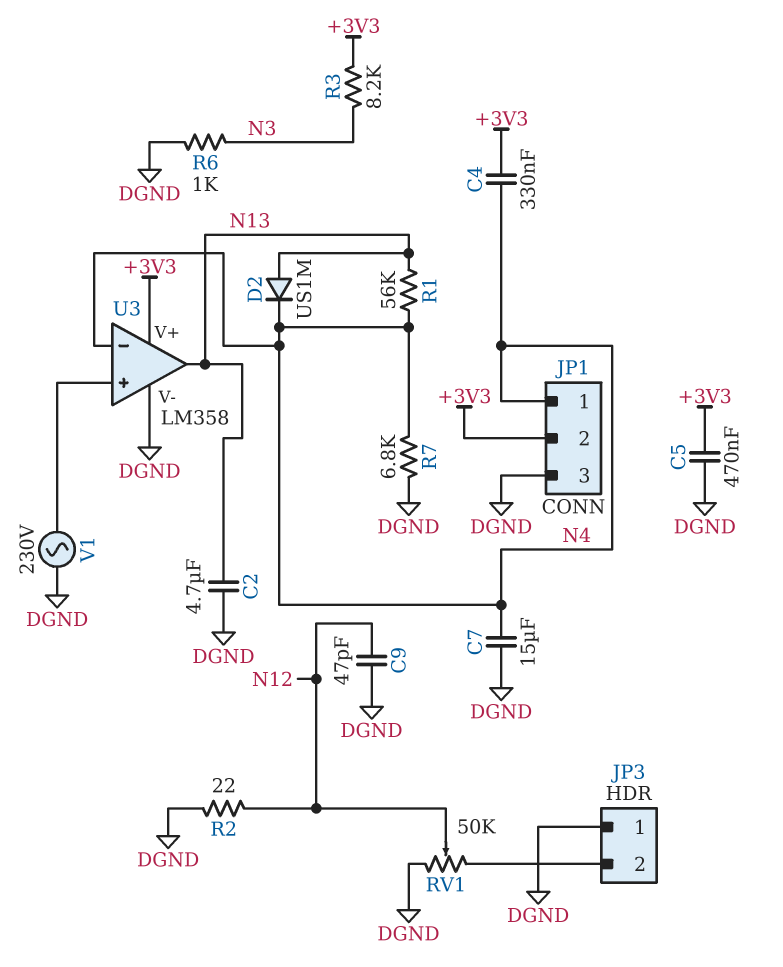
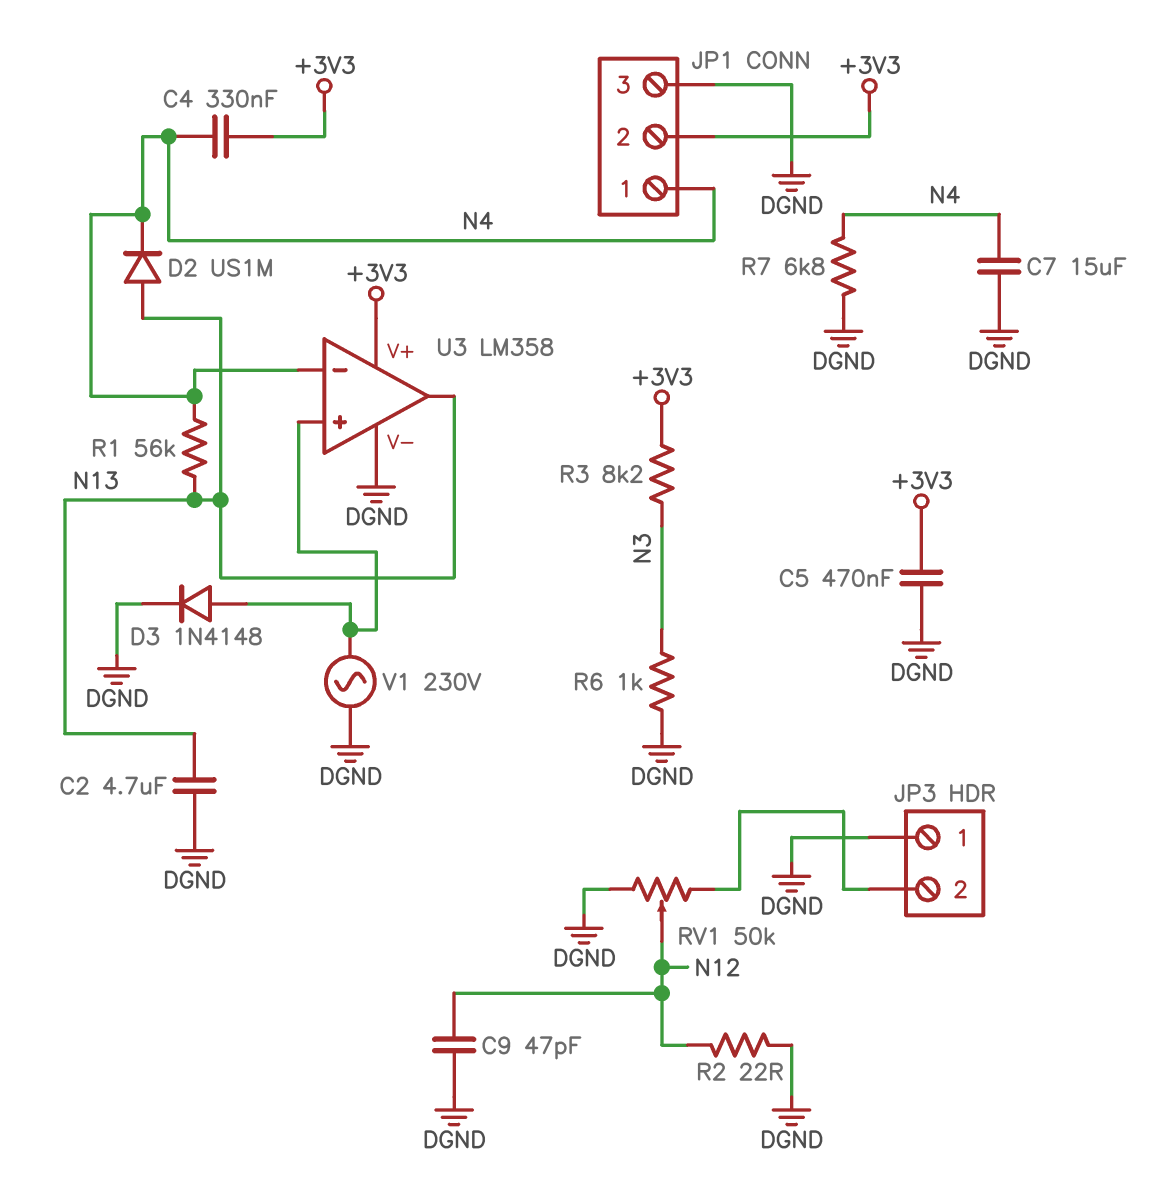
D3: none -> diode 1N4148 (A U3/in+, K DGND)

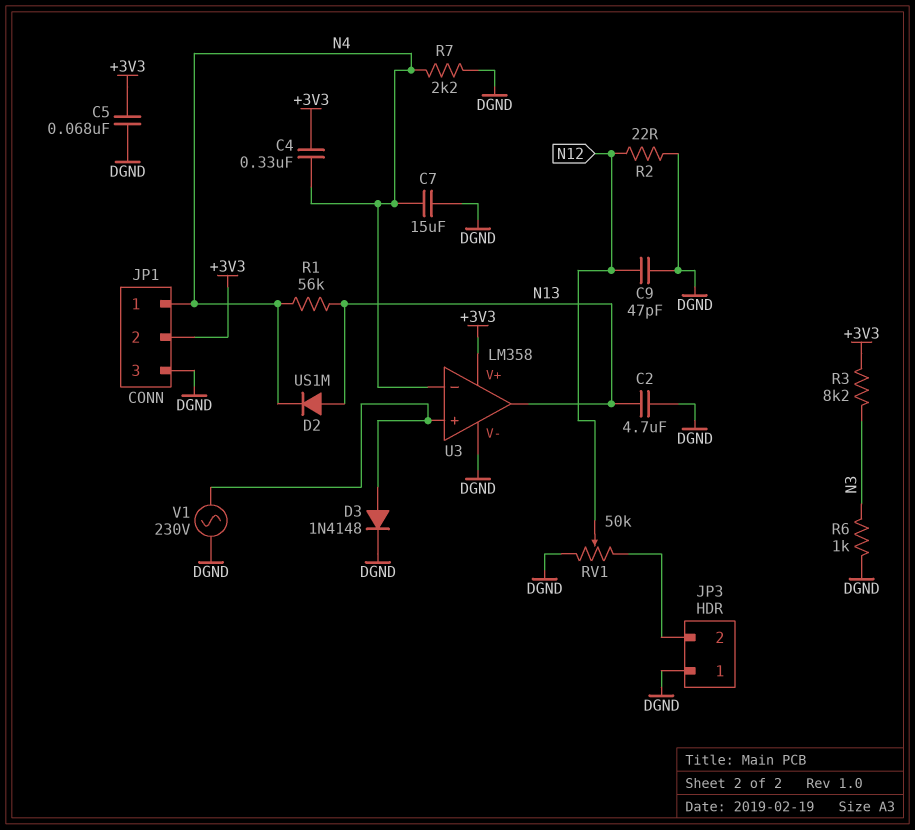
C5: 470nF (+3V3, DGND) -> 68nF (+3V3, DGND)
R7: 6.8k (DGND, N4) -> 2.2k (DGND, N4)

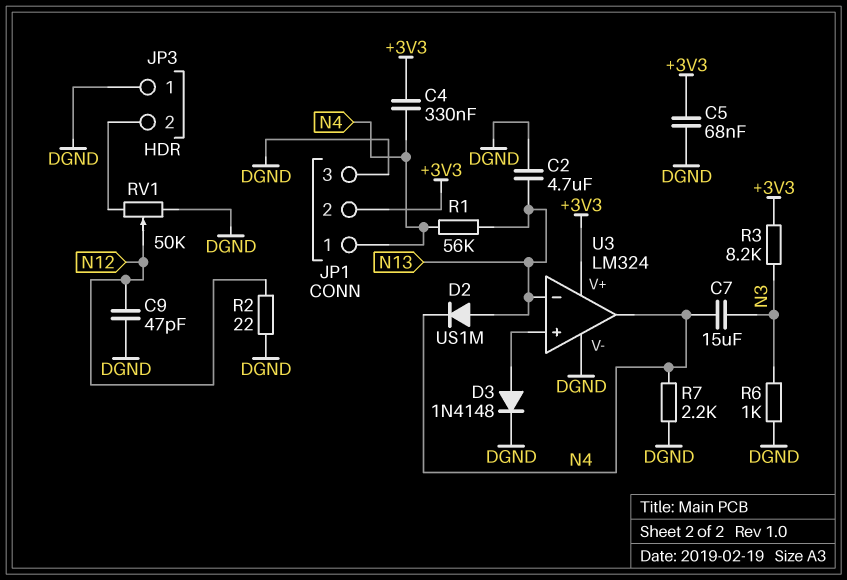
C7: 15uF (DGND, N4) -> 15uF (N3, N4)
U3: LM358 -> LM324
U3 pin in-: N4 -> N13
U3 pin out: N13 -> N4
V1: AC 230V (DGND, U3/in+) -> none

